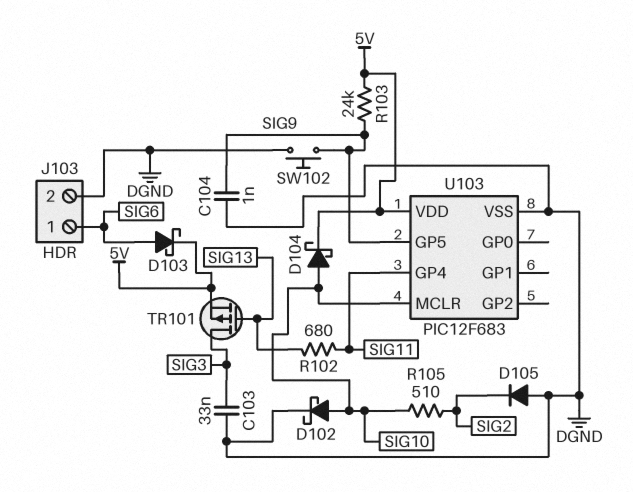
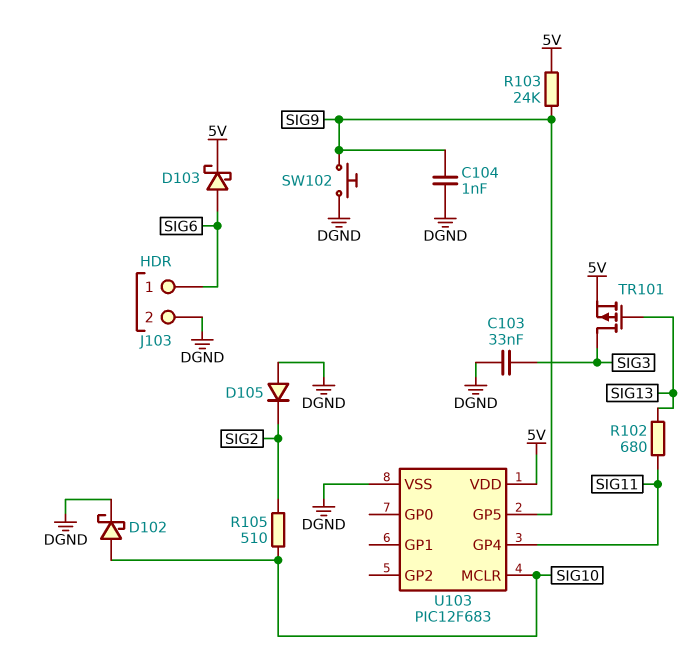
D104: schottky (A SIG10, K 5V) -> none

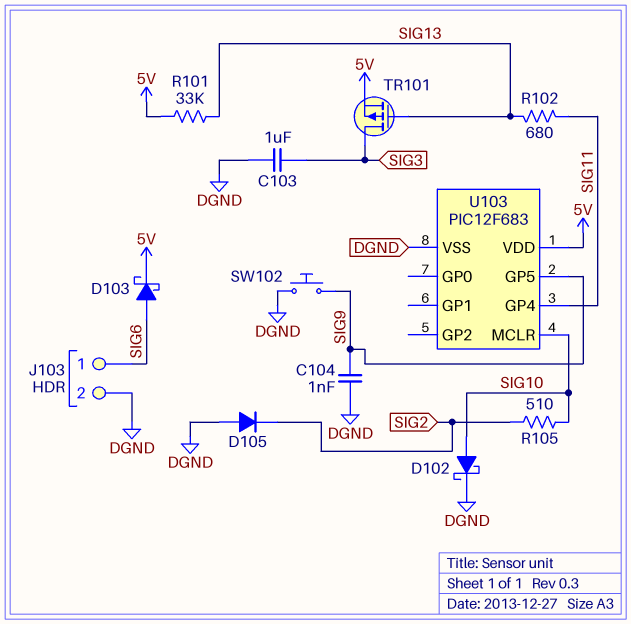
C103: 33nF (DGND, SIG3) -> 1uF (DGND, SIG3)
R101: none -> 33k (5V, SIG13)
R103: 24k (5V, SIG9) -> none

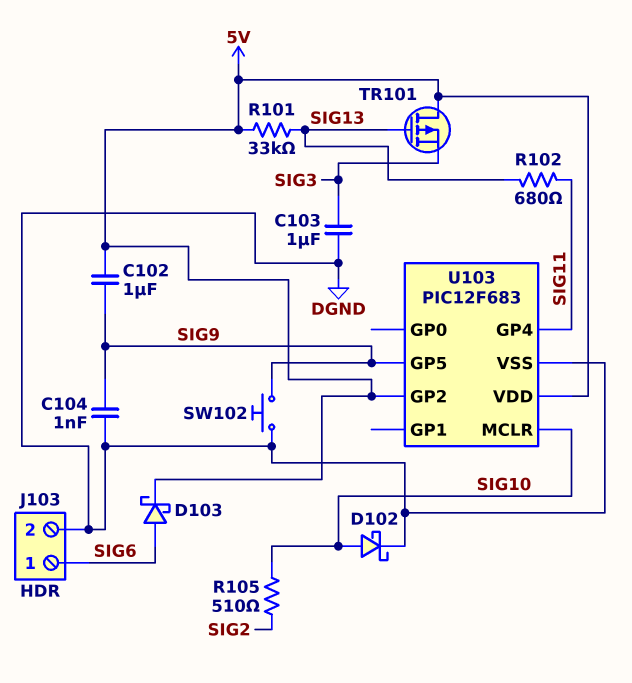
C102: none -> 1uF (5V, SIG9)
D105: diode (A DGND, K SIG2) -> none
TR101: PMOS (G SIG13, D SIG3, S 5V) -> PMOS (G SIG13, D 5V, S SIG3)
U103 pin GP2: none -> 5V

